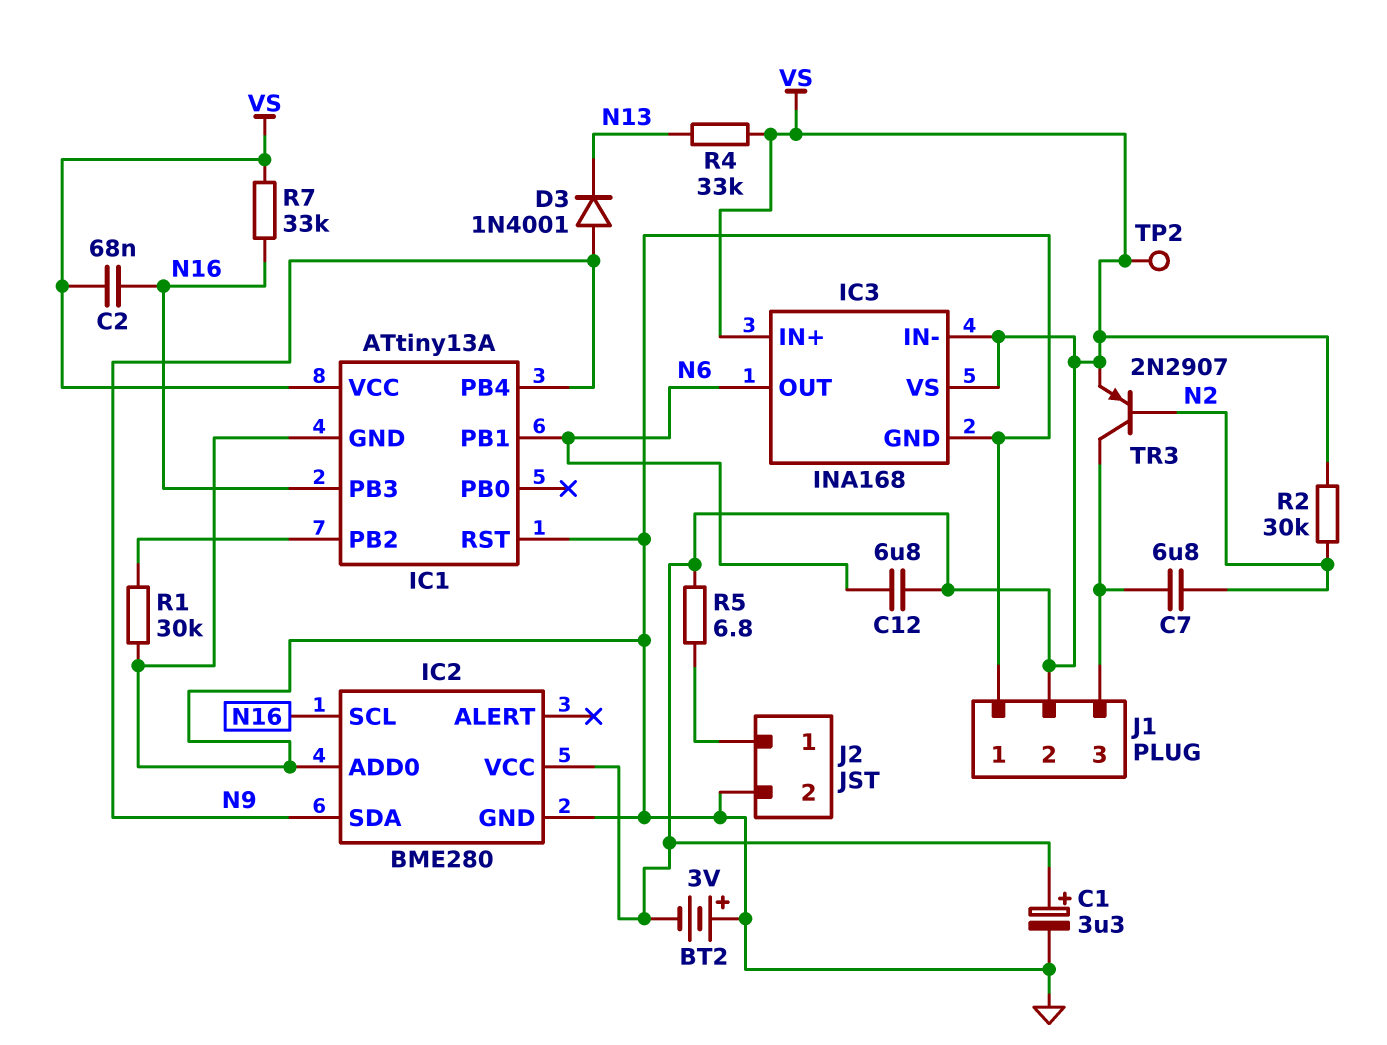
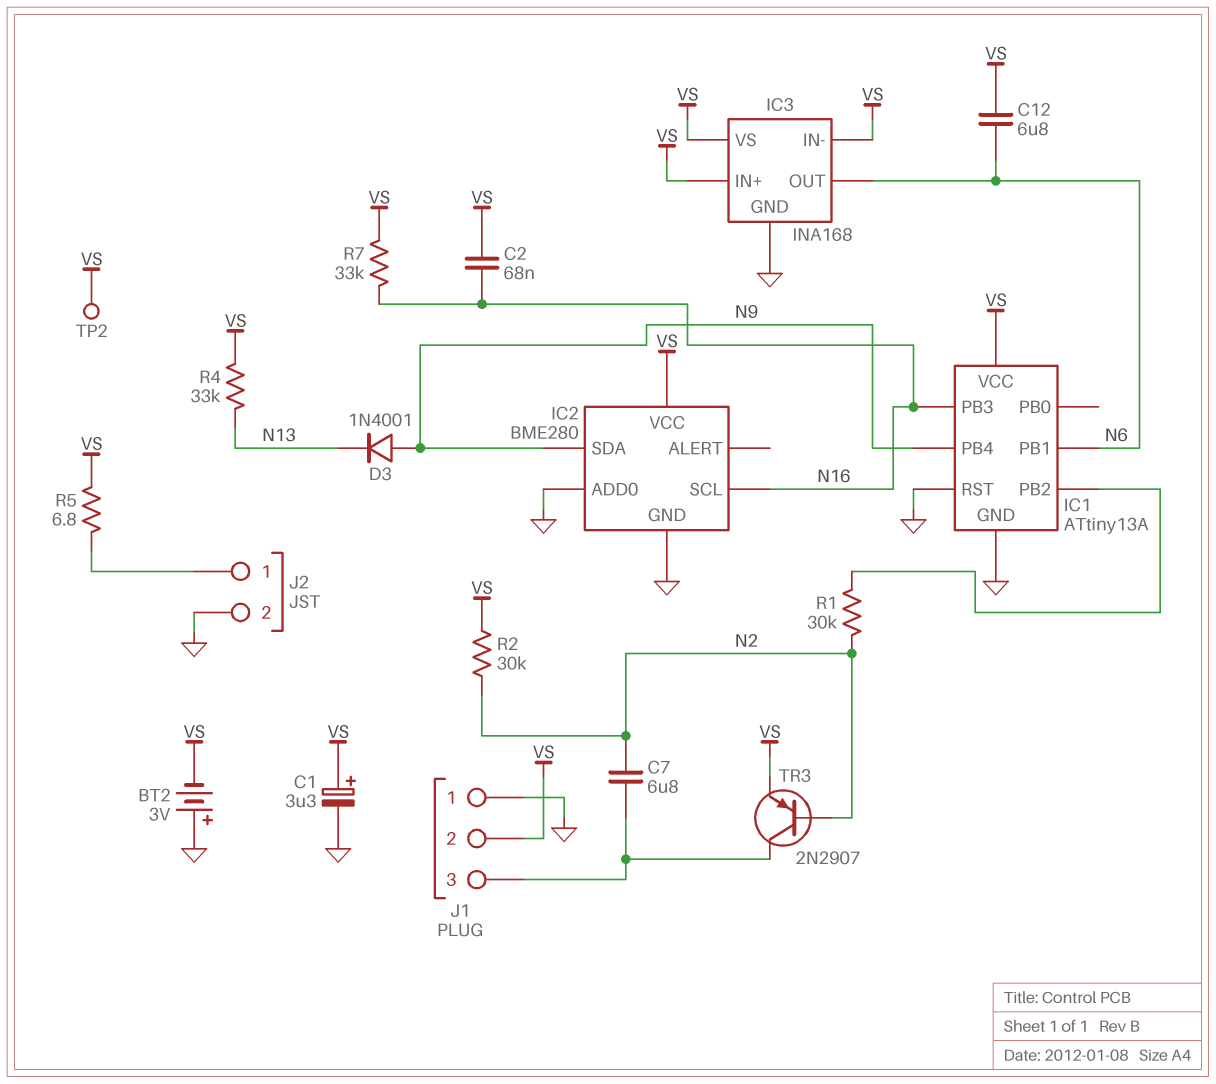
R1: 30k (GND, IC1/PB2) -> 30k (IC1/PB2, N2)

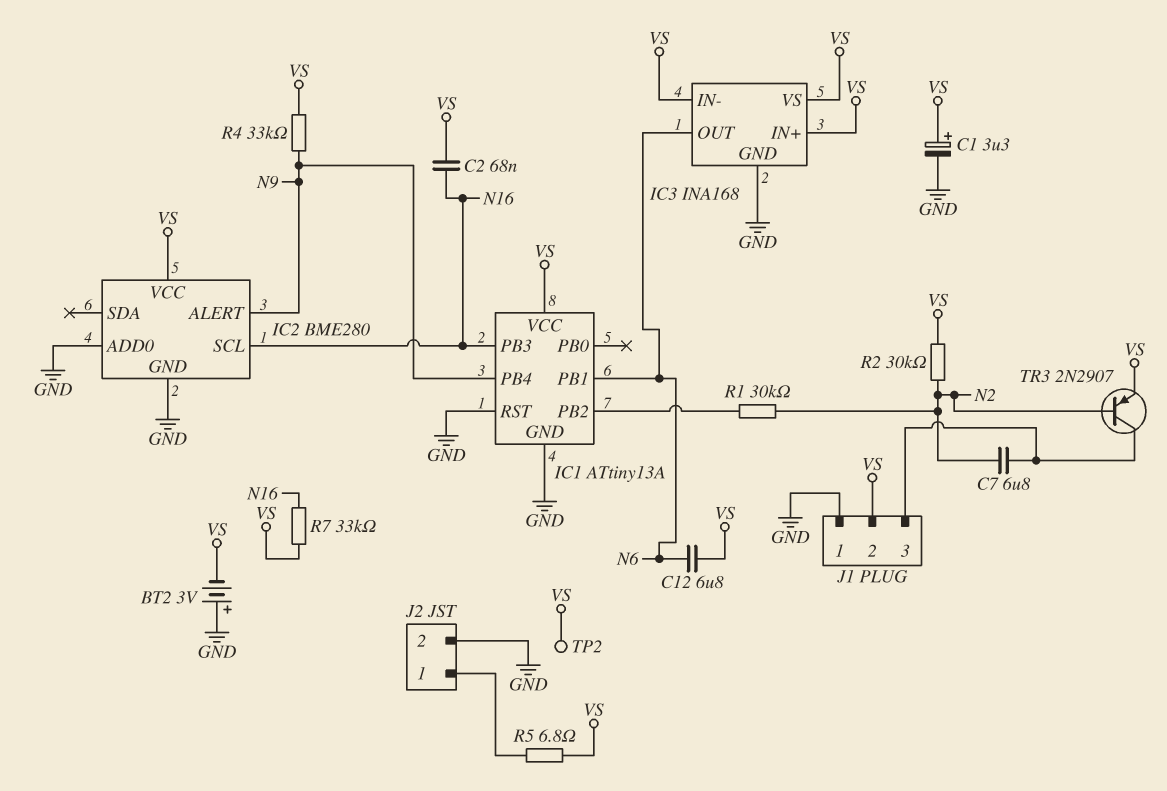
D3: diode 1N4001 (A N9, K N13) -> none
IC2 pin ALERT: none -> N9
IC2 pin SDA: N9 -> none
R4: 33k (N13, VS) -> 33k (N9, VS)

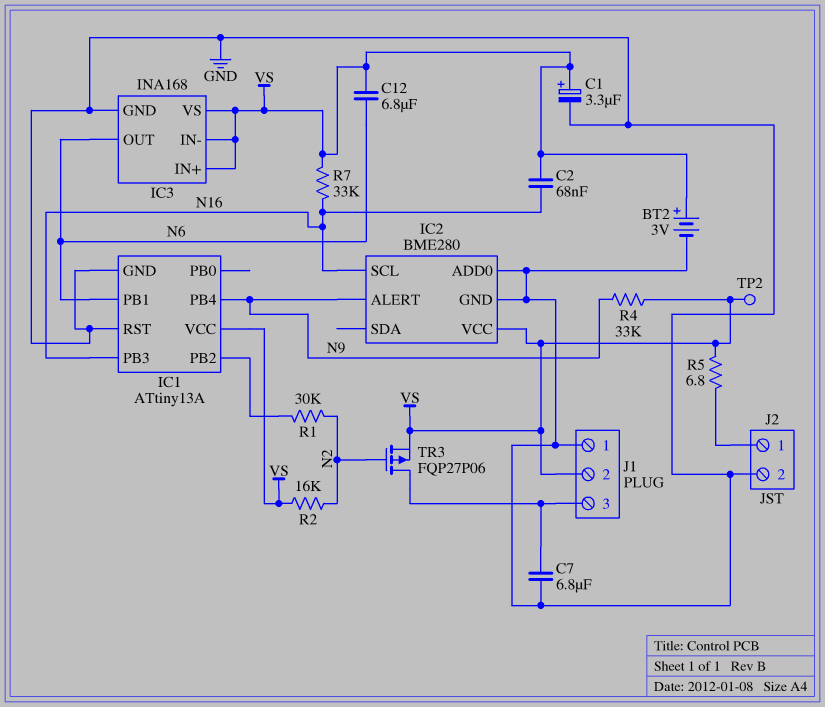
BT2: 3V (plus GND, minus VS) -> 3V (plus VS, minus GND)
C7: 6.8uF (J1/3, N2) -> 6.8uF (GND, J1/3)
R2: 30k (N2, VS) -> 16k (N2, VS)
TR3: PNP 2N2907 (B N2, C J1/3, E VS) -> PMOS FQP27P06 (G N2, D J1/3, S VS)

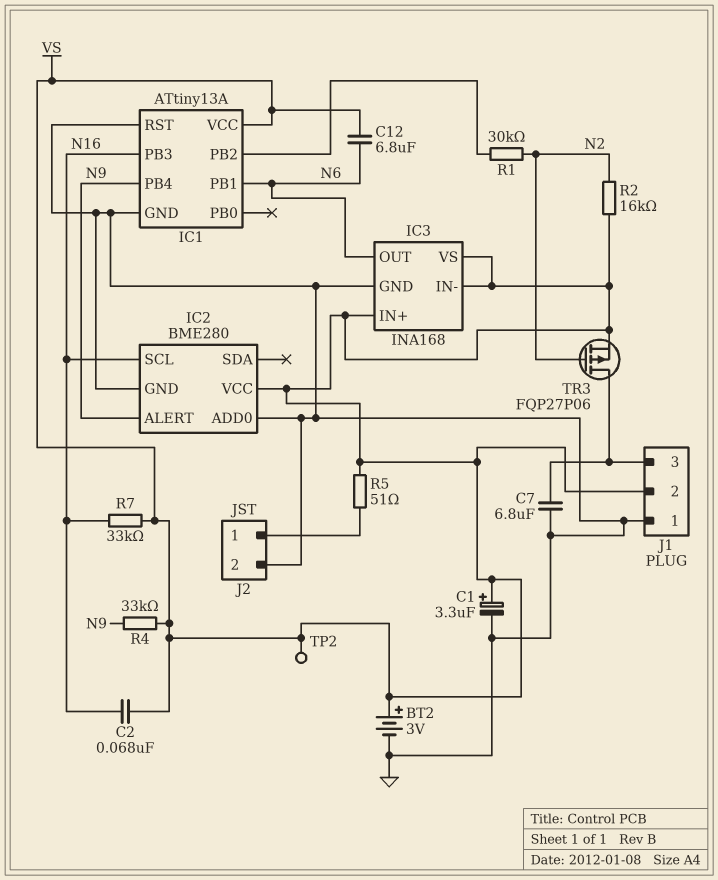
R5: 6.8 (J2/1, VS) -> 51 (J2/1, VS)

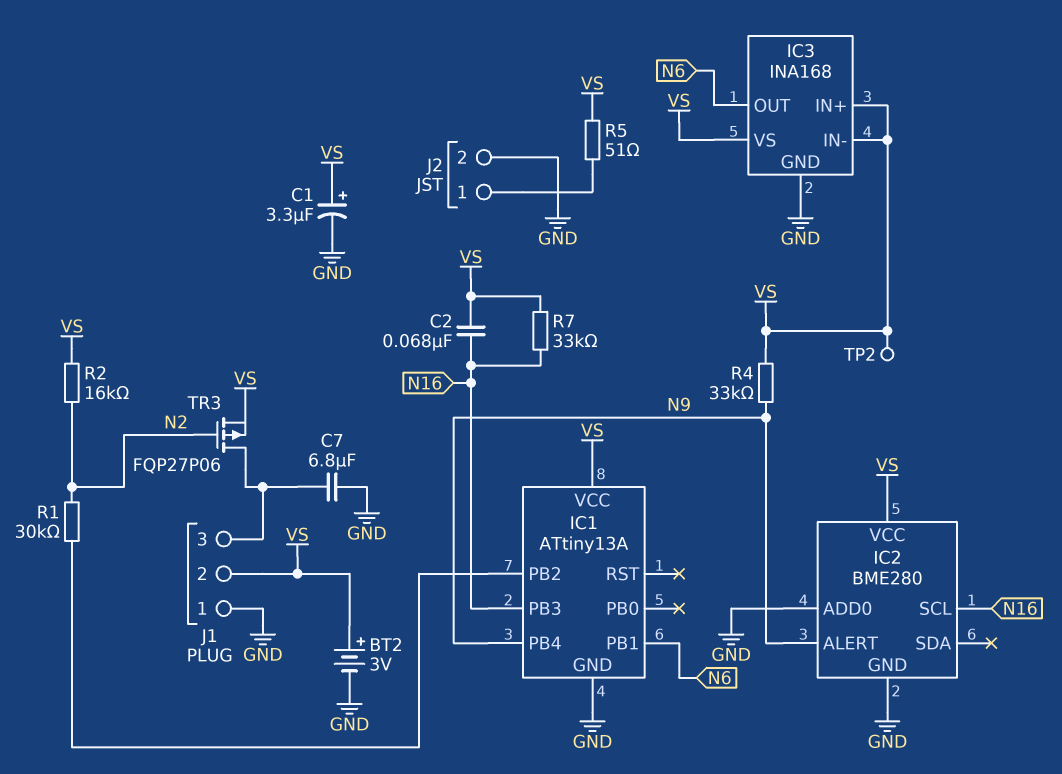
C12: 6.8uF (N6, VS) -> none
IC1 pin RST: GND -> none

